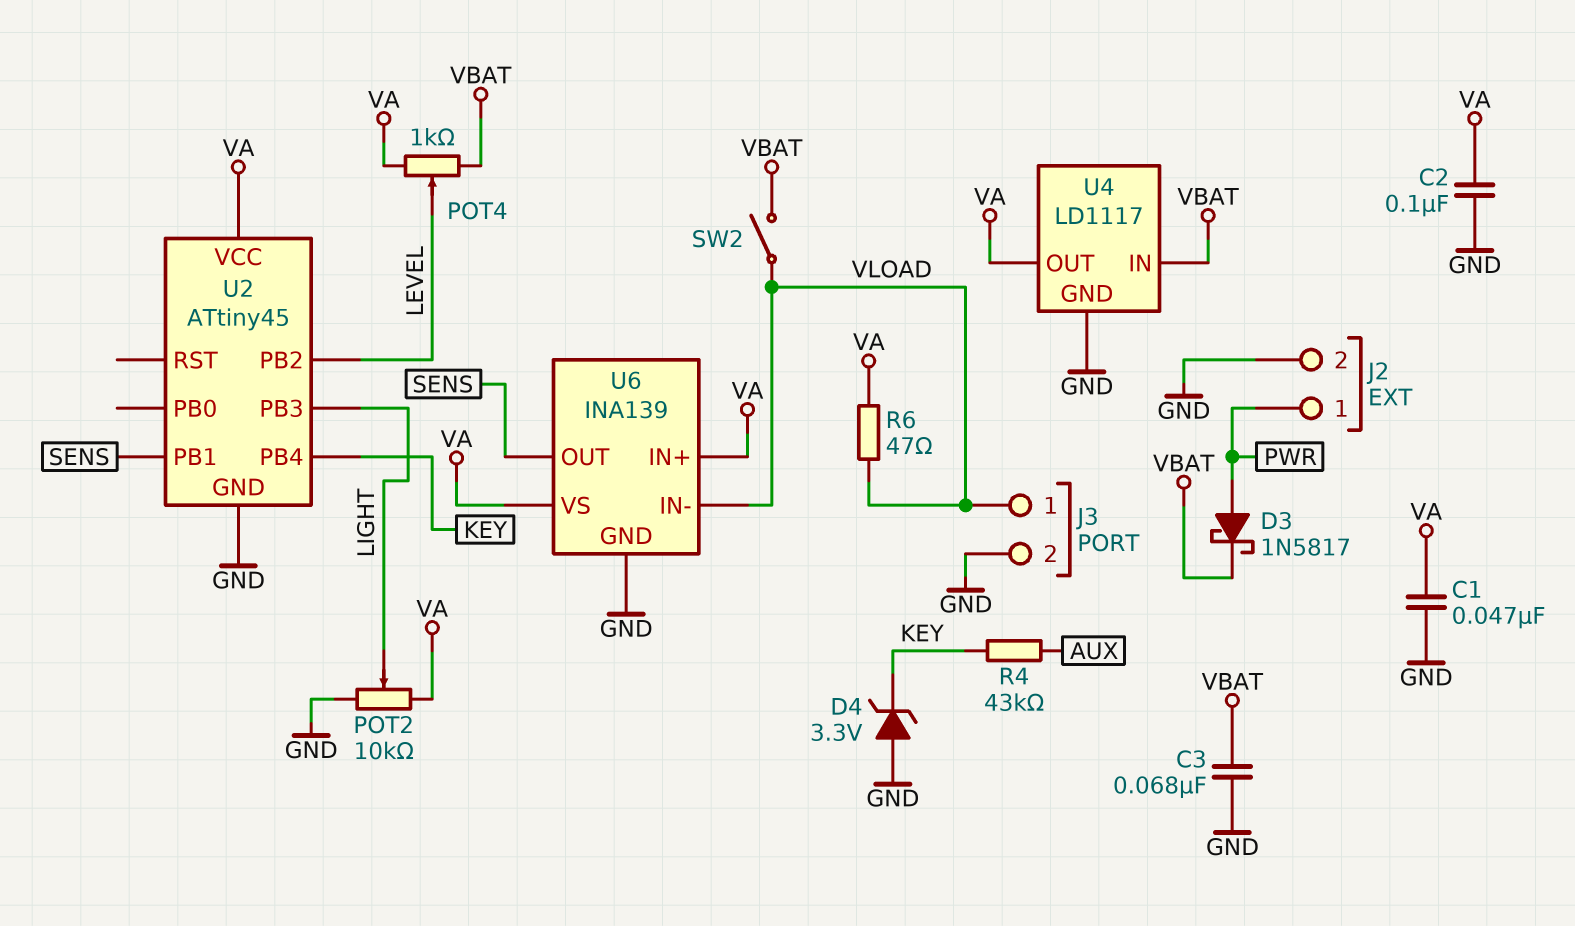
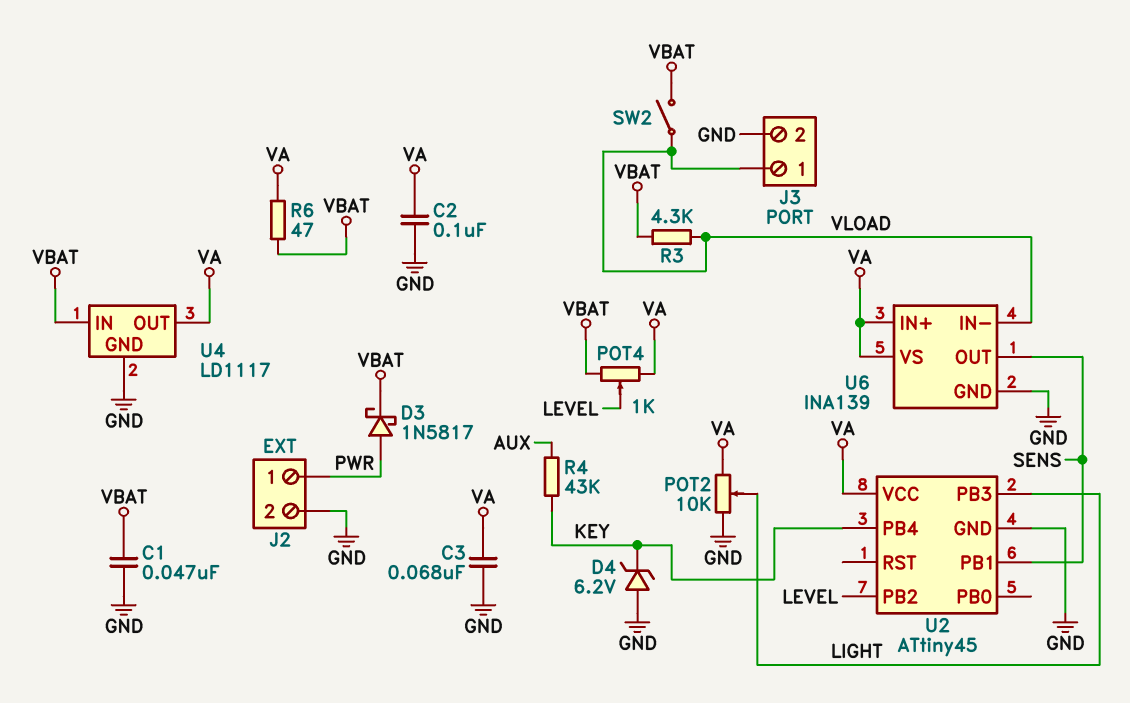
C1: 47nF (GND, VA) -> 47nF (GND, VBAT)
C3: 68nF (GND, VBAT) -> 68nF (GND, VA)
D4: zener 3.3V (A GND, K KEY) -> zener 6.2V (A GND, K KEY)
R3: none -> 4.3k (VBAT, VLOAD)
R6: 47 (VA, VLOAD) -> 47 (VA, VBAT)

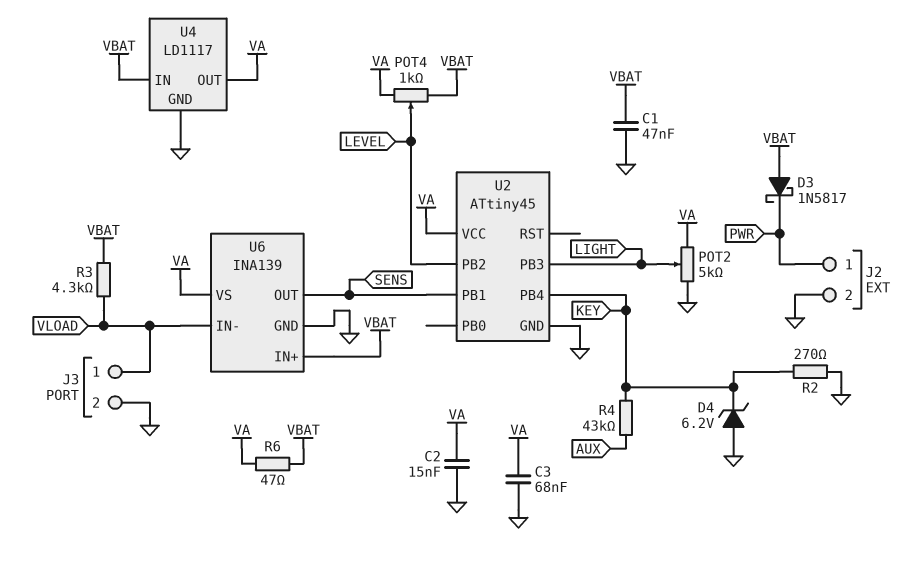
C2: 100nF (GND, VA) -> 15nF (GND, VA)
D3: schottky 1N5817 (A PWR, K VBAT) -> schottky 1N5817 (A VBAT, K PWR)
POT2: 10k (GND, VA, wiper LIGHT) -> 5k (GND, VA, wiper LIGHT)
R2: none -> 270 (GND, KEY)
SW2: switch (VBAT, VLOAD) -> none
U6 pin IN+: VA -> VBAT

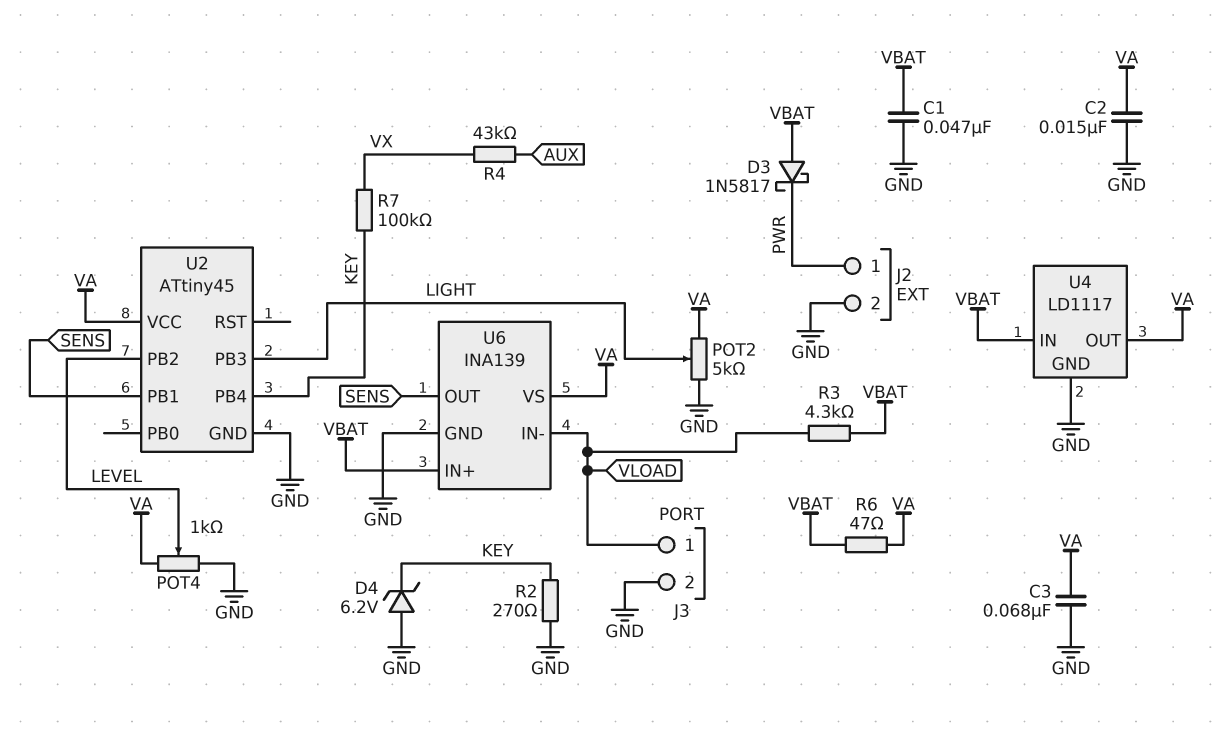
POT4: 1k (VA, VBAT, wiper LEVEL) -> 1k (GND, VA, wiper LEVEL)
R4: 43k (AUX, KEY) -> 43k (AUX, VX)
R7: none -> 100k (KEY, VX)

